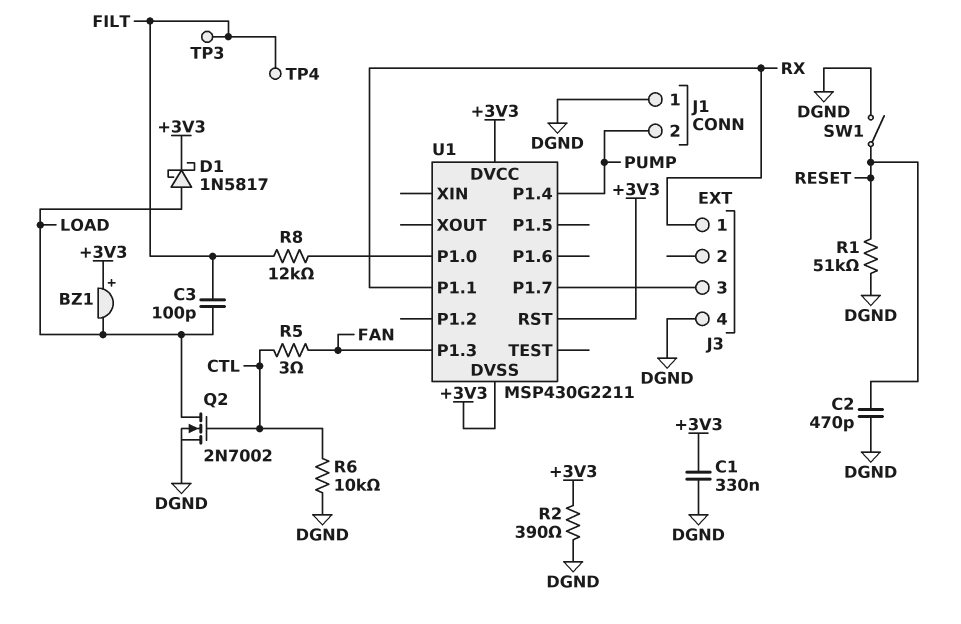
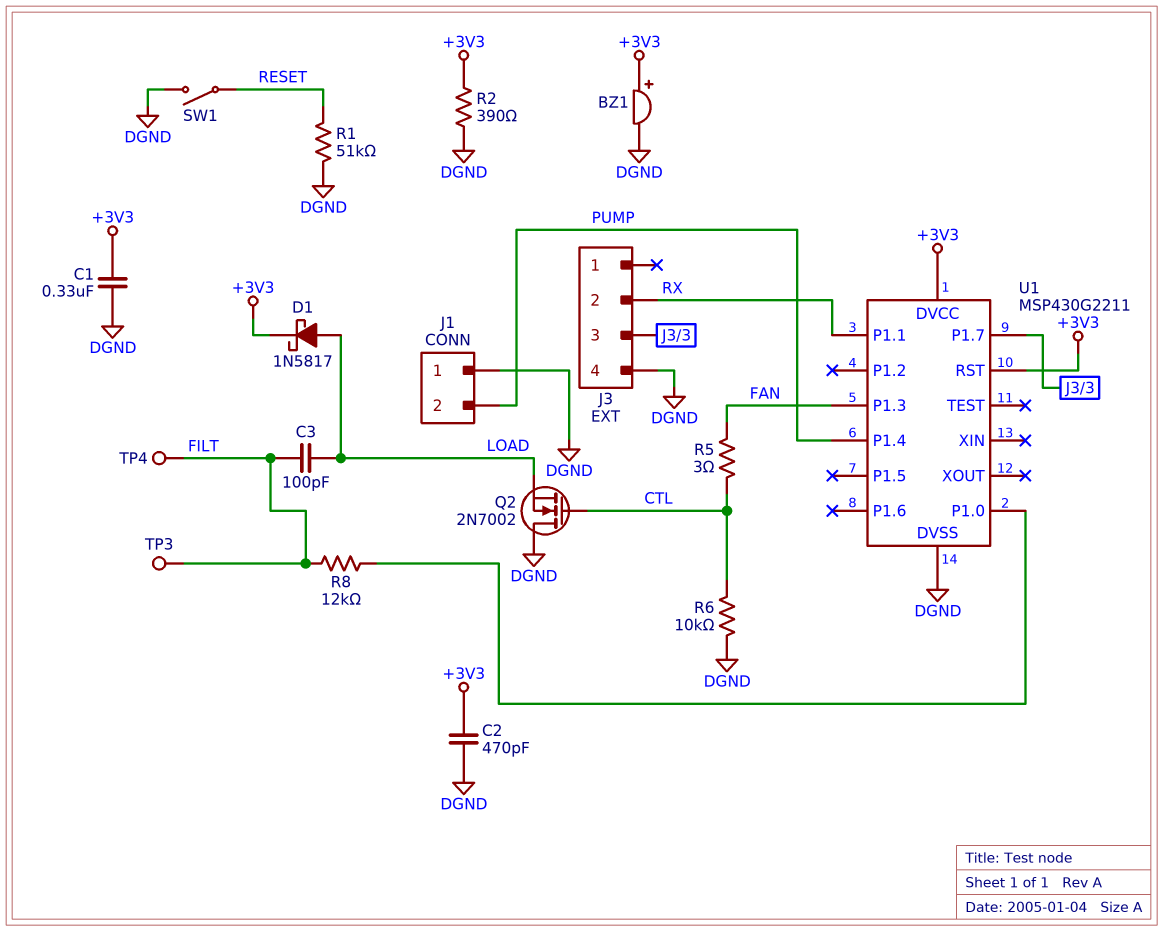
BZ1: buzzer (plus +3V3, minus LOAD) -> buzzer (plus +3V3, minus DGND)
C2: 470pF (DGND, RESET) -> 470pF (+3V3, DGND)
J3 pin 1: RX -> none
J3 pin 2: none -> RX
Q2: NMOS 2N7002 (G CTL, D LOAD, S DGND) -> NMOS 2N7002 (G CTL, D DGND, S LOAD)
U1 pin DVSS: +3V3 -> DGND

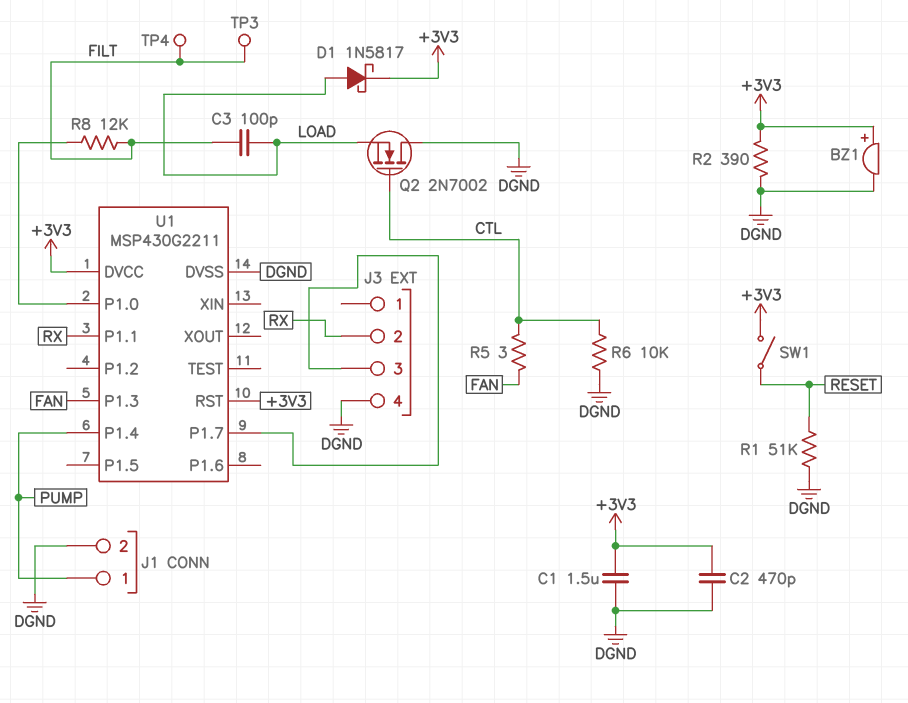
C1: 330nF (+3V3, DGND) -> 1.5uF (+3V3, DGND)
J1 pin 1: DGND -> PUMP
J1 pin 2: PUMP -> DGND
SW1: switch (DGND, RESET) -> switch (+3V3, RESET)

